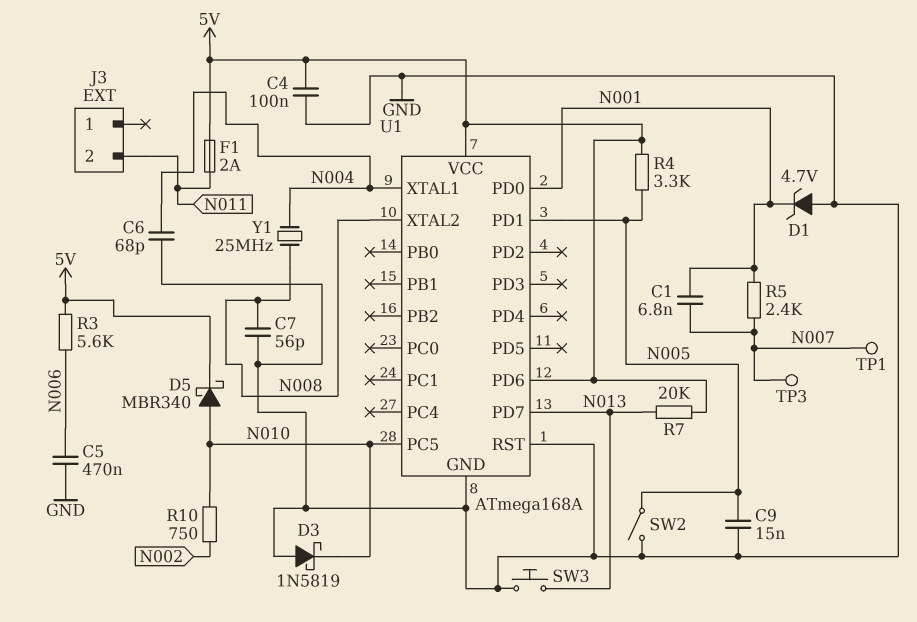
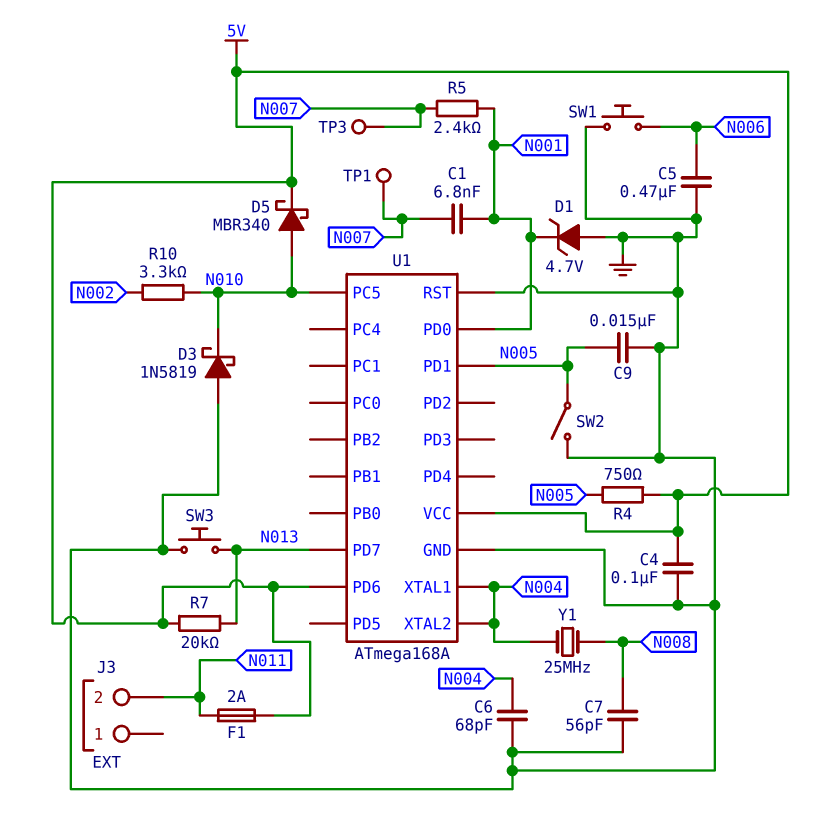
R3: 5.6k (5V, N006) -> none
R4: 3.3k (5V, N005) -> 750 (5V, N005)
R10: 750 (N002, N010) -> 3.3k (N002, N010)
SW1: none -> button (GND, N006)
U1 pin XTAL2: N008 -> N004

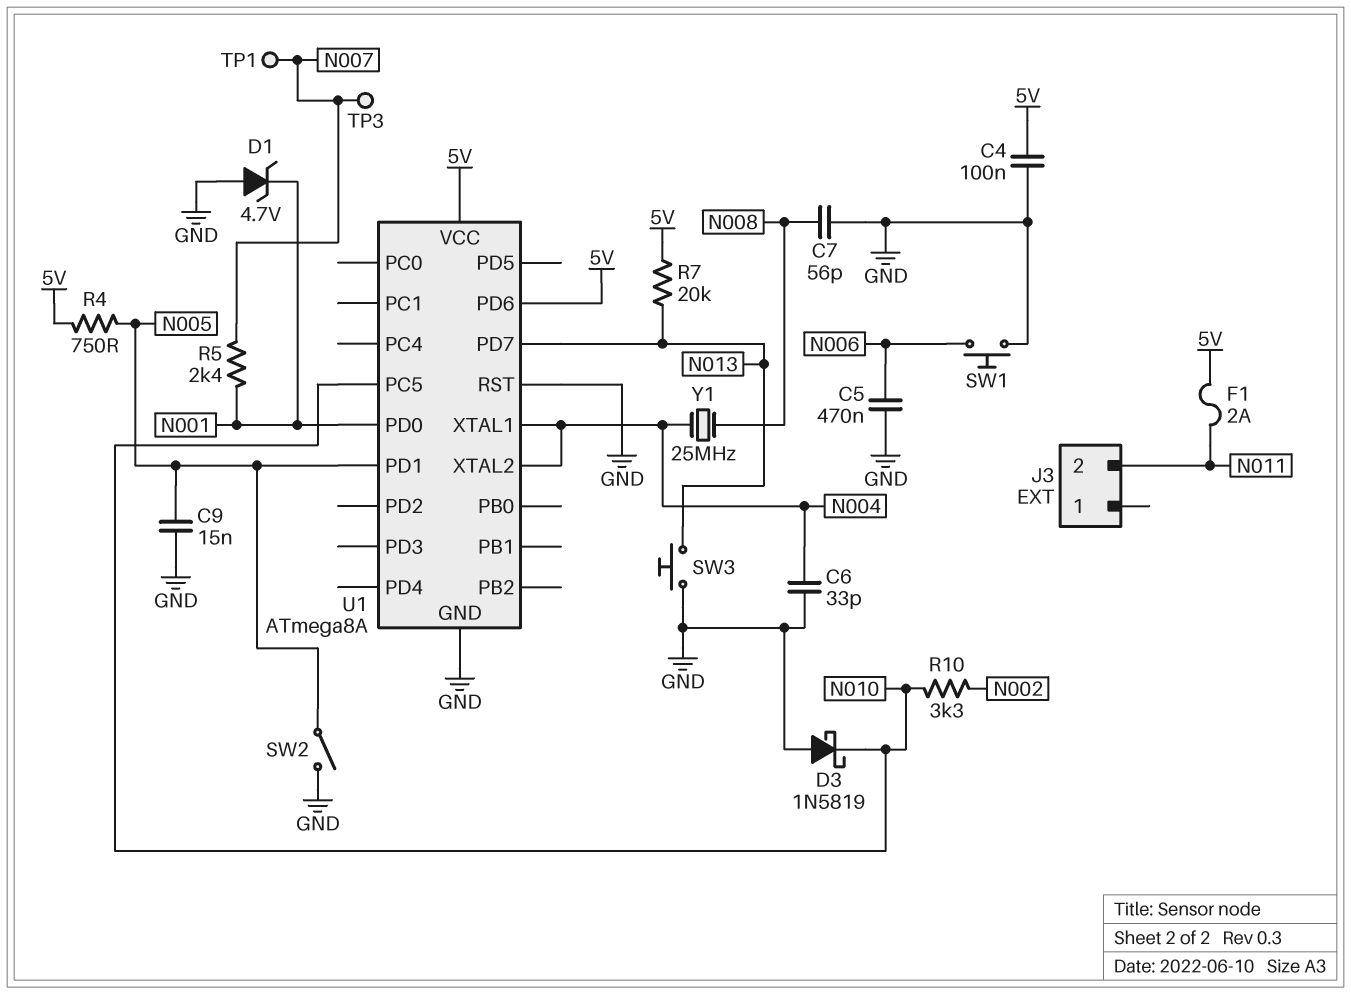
C1: 6.8nF (N001, N007) -> none
C6: 68pF (GND, N004) -> 33pF (GND, N004)
D5: schottky MBR340 (A N010, K 5V) -> none
U1: ATmega168A -> ATmega8A

